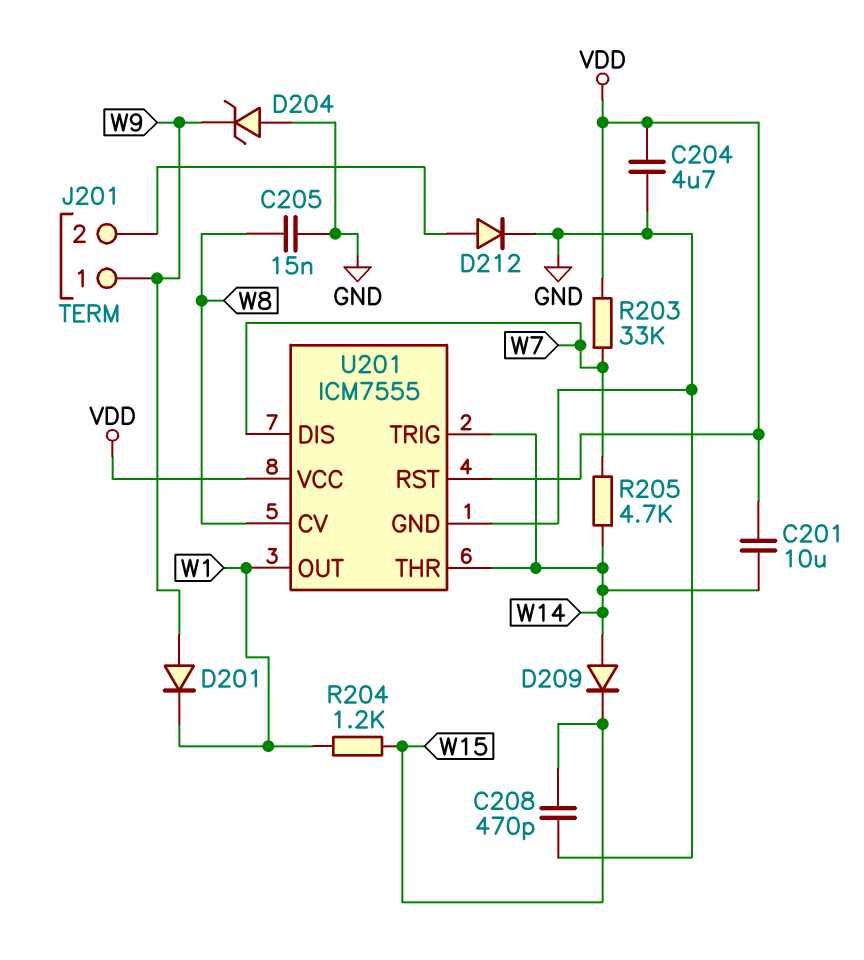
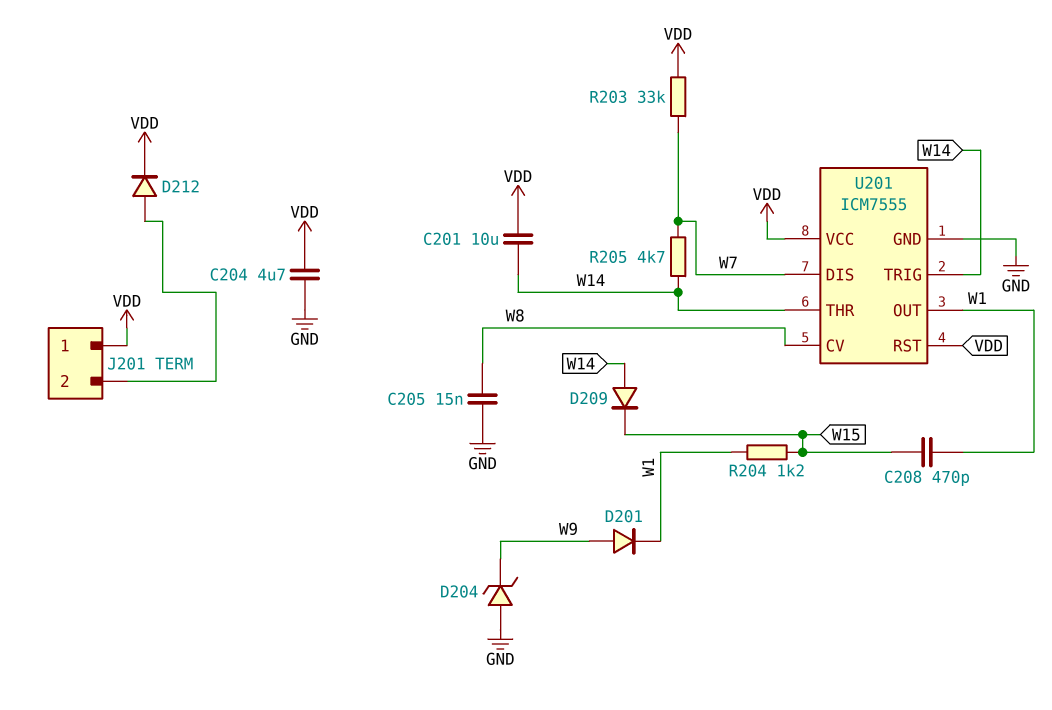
C208: 470pF (GND, W15) -> 470pF (W1, W15)
D212: diode (A J201/2, K GND) -> diode (A J201/2, K VDD)
J201 pin 1: W9 -> VDD

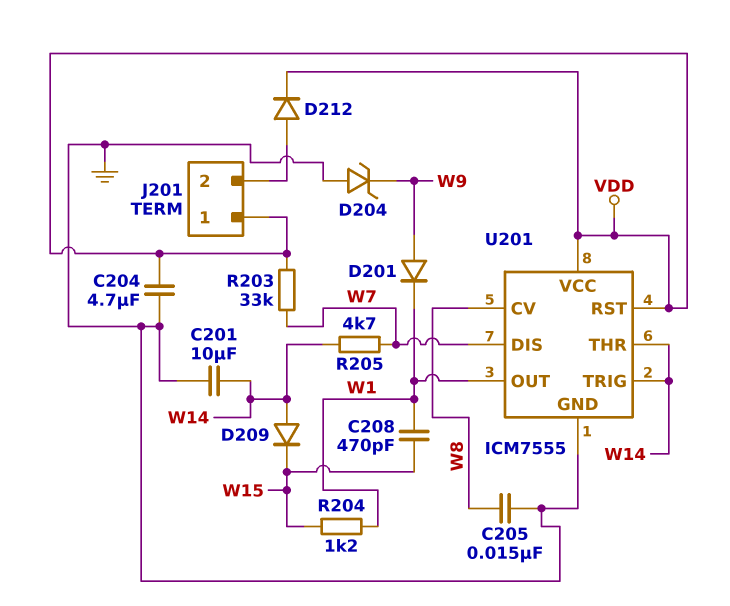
C201: 10uF (VDD, W14) -> 10uF (GND, W14)

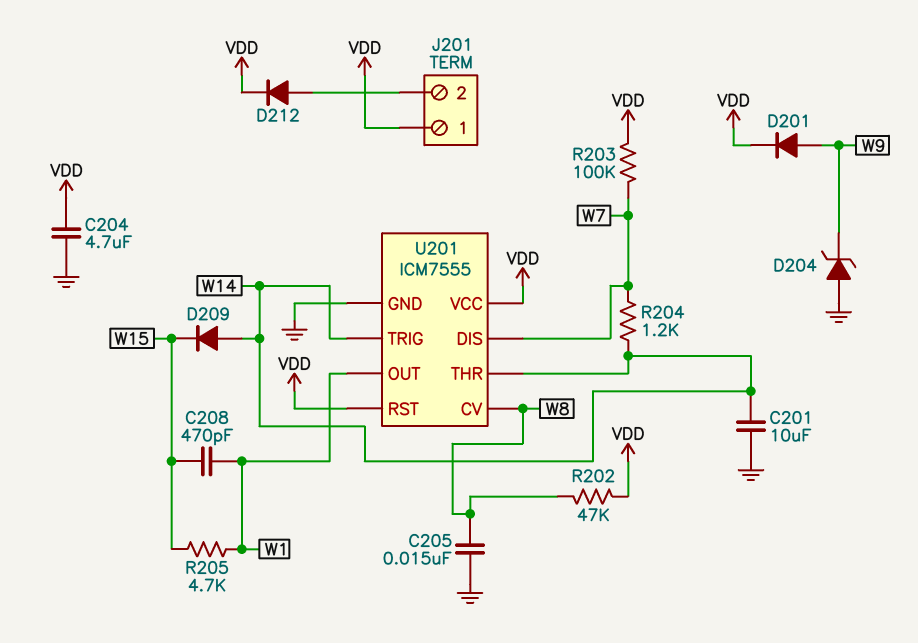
D201: diode (A W9, K W1) -> diode (A W9, K VDD)
R202: none -> 47k (VDD, W8)
R203: 33k (VDD, W7) -> 100k (VDD, W7)
R204: 1.2k (W1, W15) -> 1.2k (W7, W14)
R205: 4.7k (W7, W14) -> 4.7k (W1, W15)

